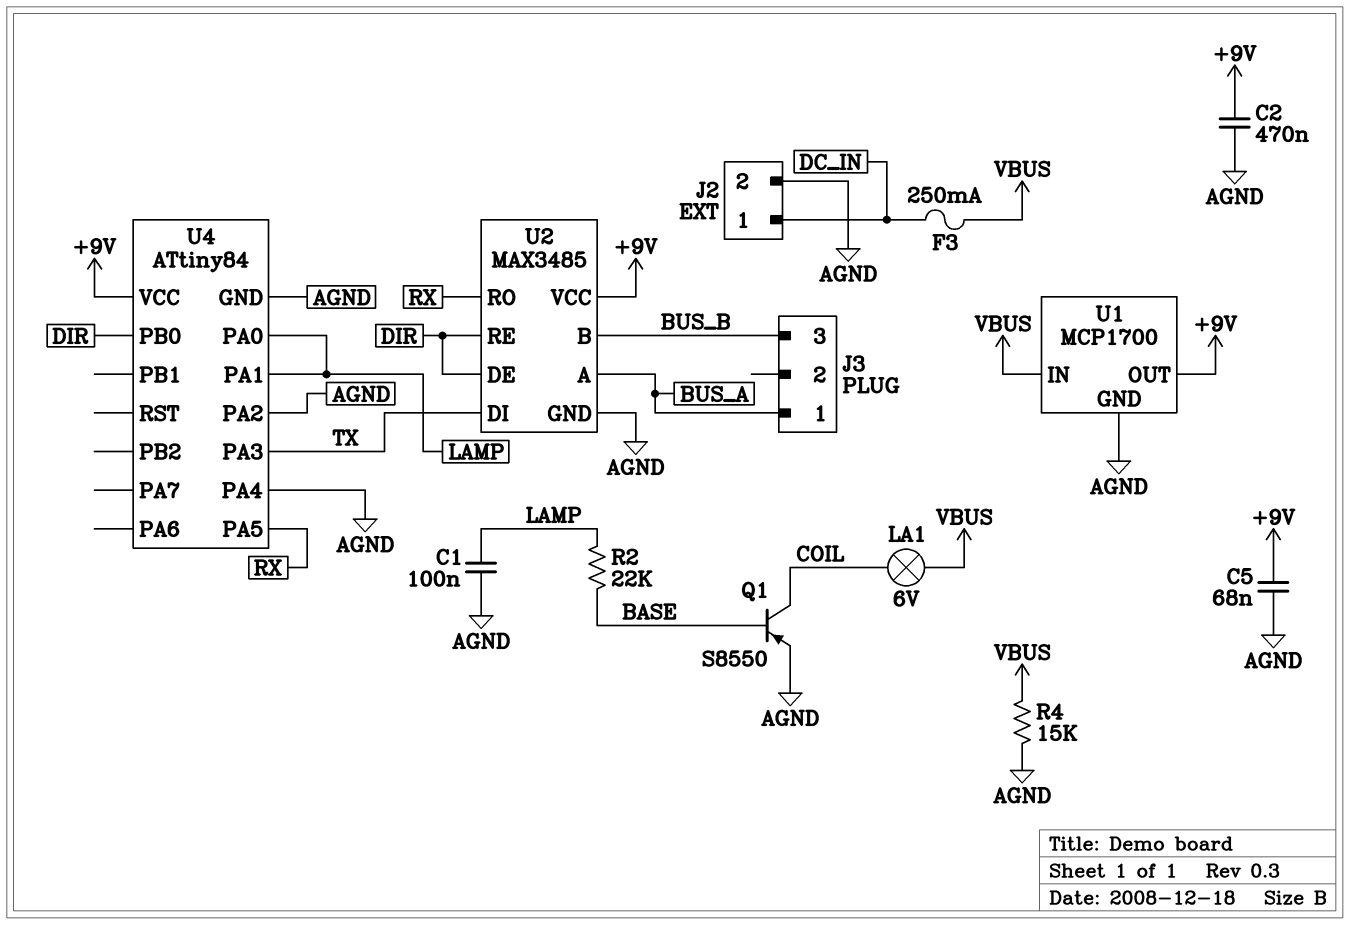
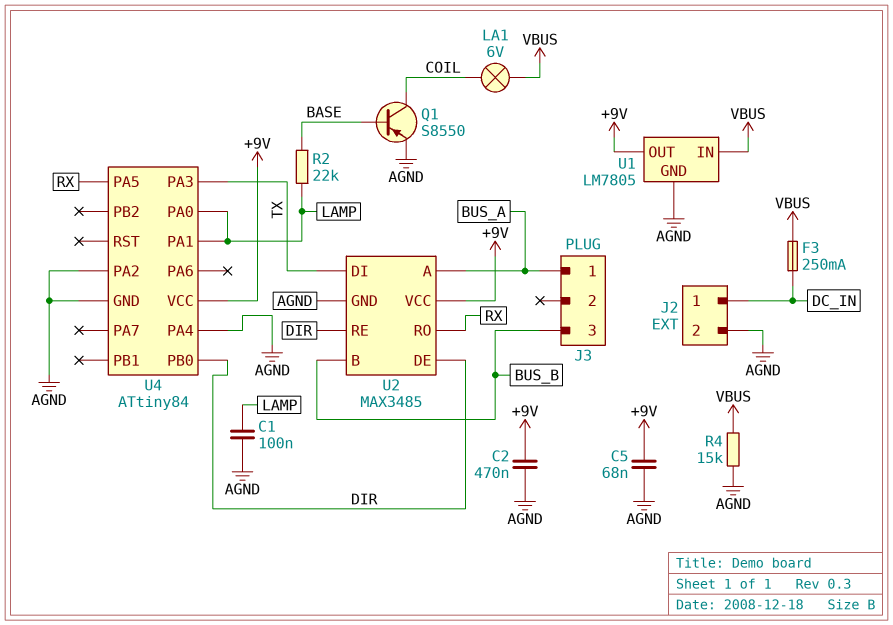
U1: MCP1700 -> LM7805

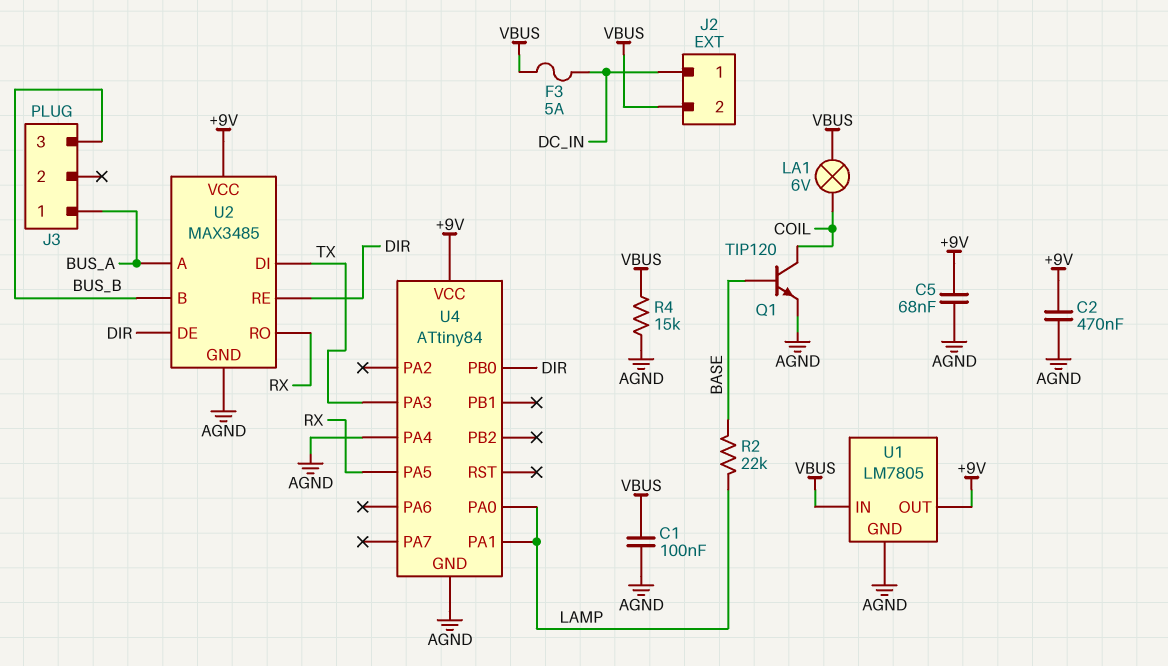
C1: 100nF (AGND, LAMP) -> 100nF (AGND, VBUS)
F3: 250mA (DC_IN, VBUS) -> 5A (DC_IN, VBUS)
J2 pin 2: AGND -> VBUS
Q1: PNP S8550 (B BASE, C COIL, E AGND) -> NPN TIP120 (B BASE, C COIL, E AGND)
U4 pin PA2: AGND -> none

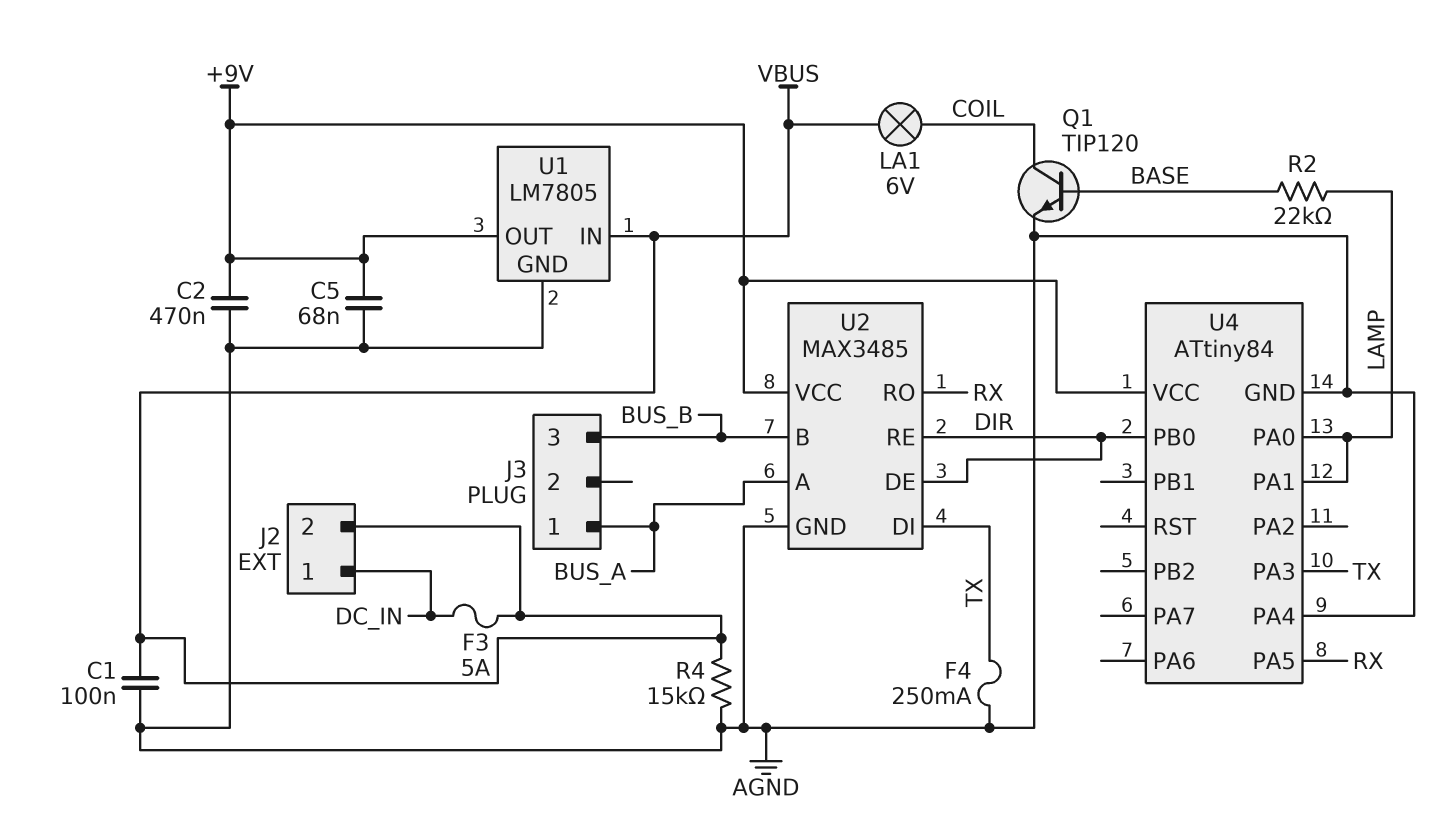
F4: none -> 250mA (AGND, TX)

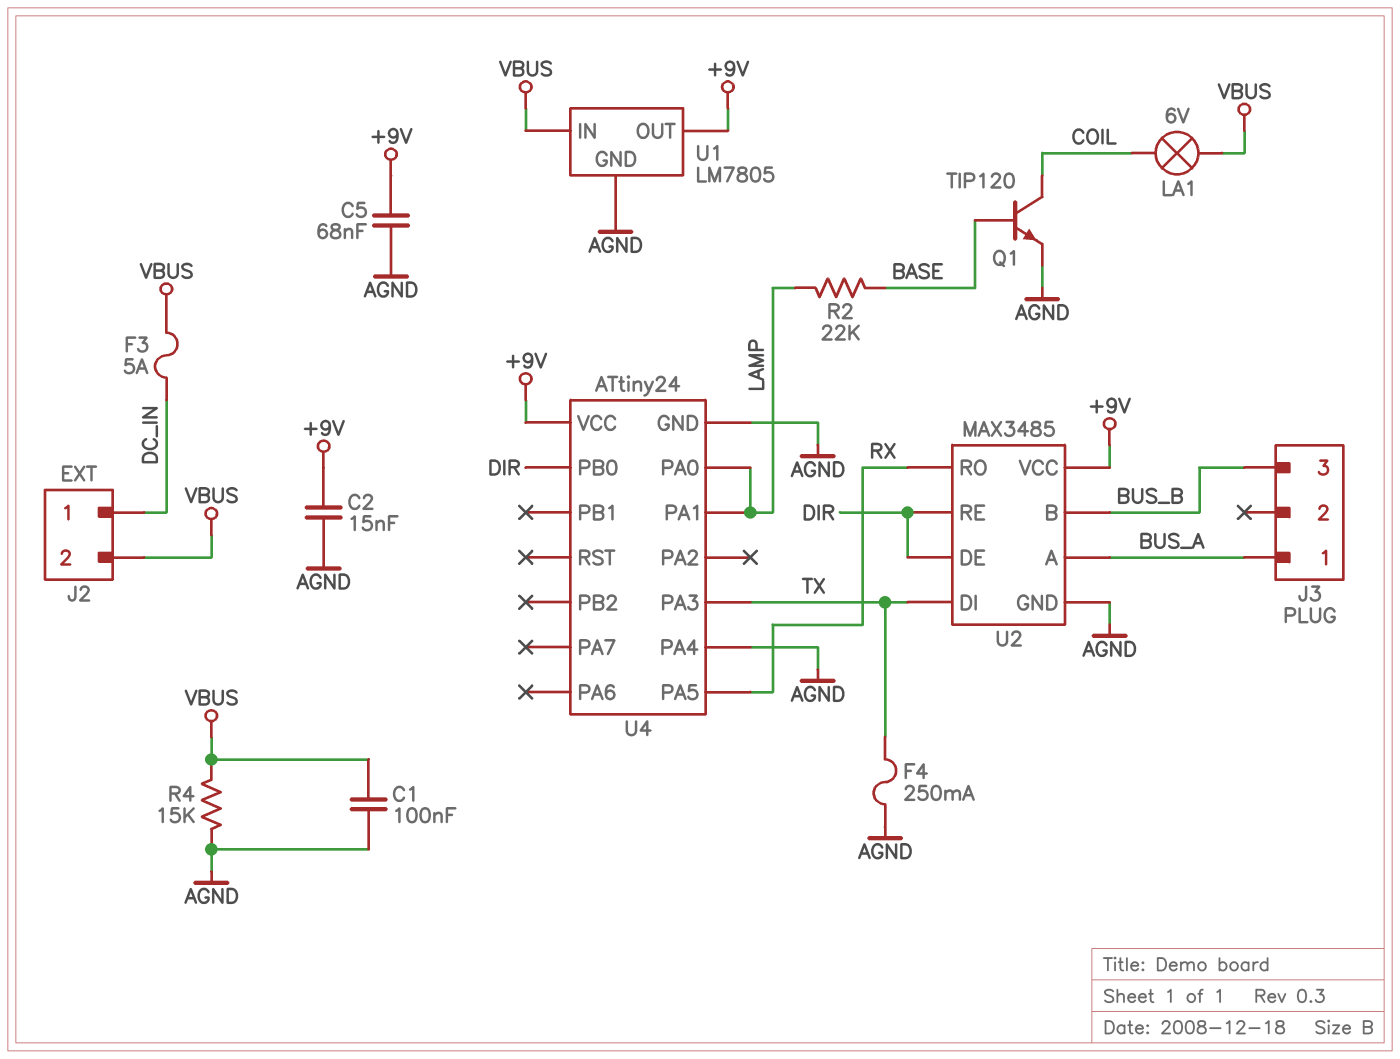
C2: 470nF (+9V, AGND) -> 15nF (+9V, AGND)
U4: ATtiny84 -> ATtiny24

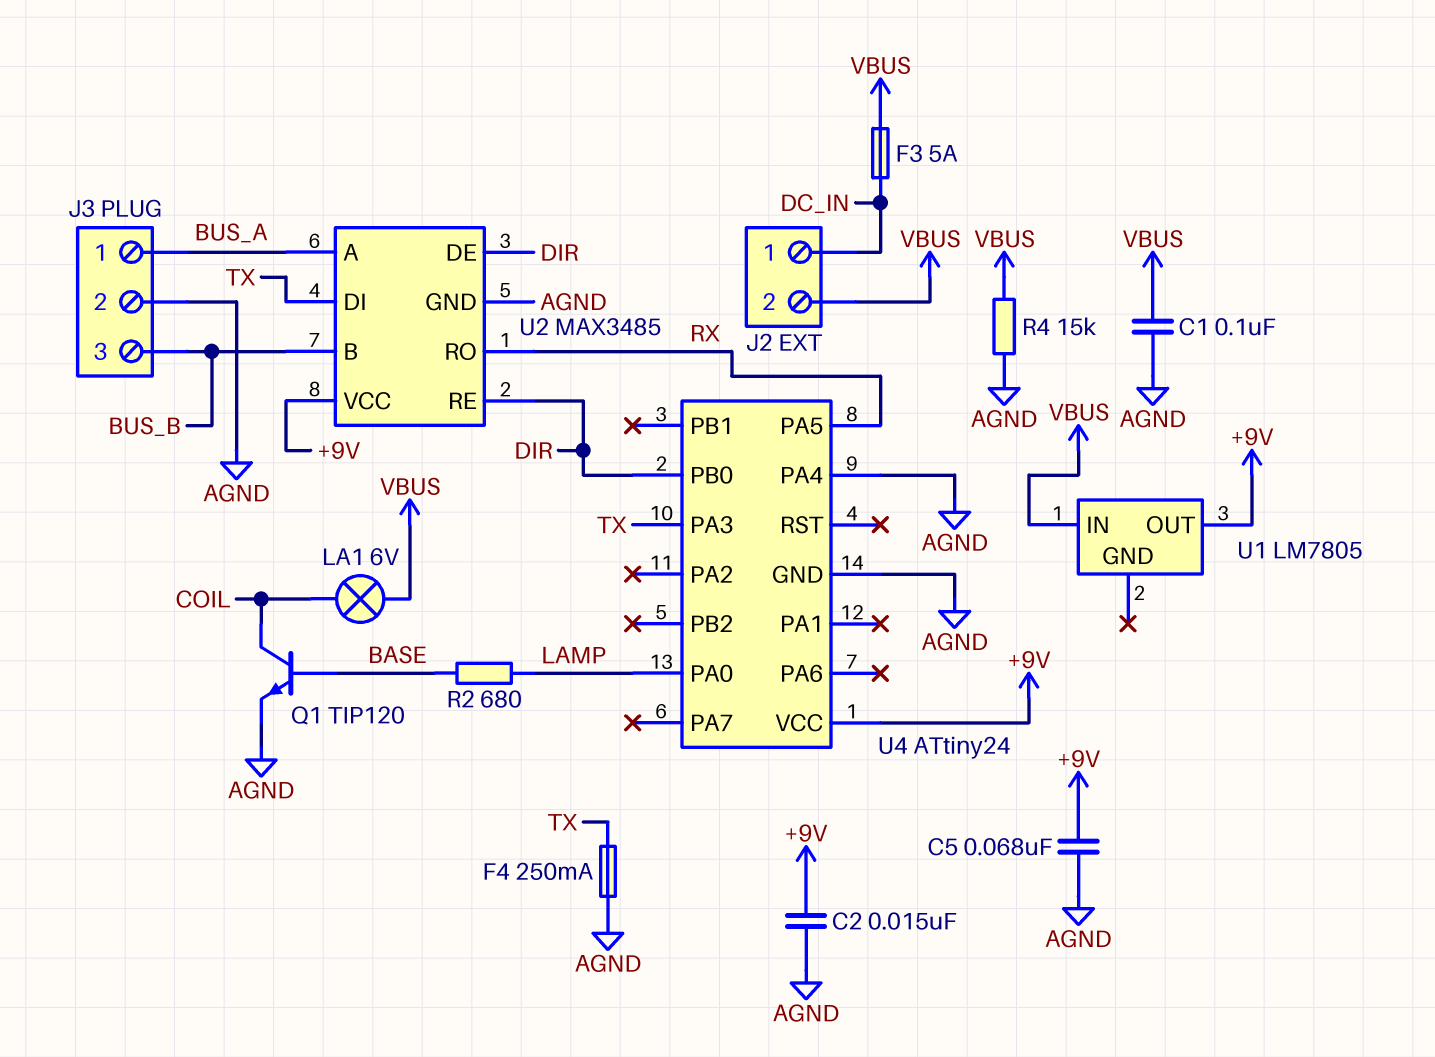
J3 pin 2: none -> AGND
R2: 22k (BASE, LAMP) -> 680 (BASE, LAMP)
U1 pin GND: AGND -> none
U4 pin PA1: LAMP -> none

